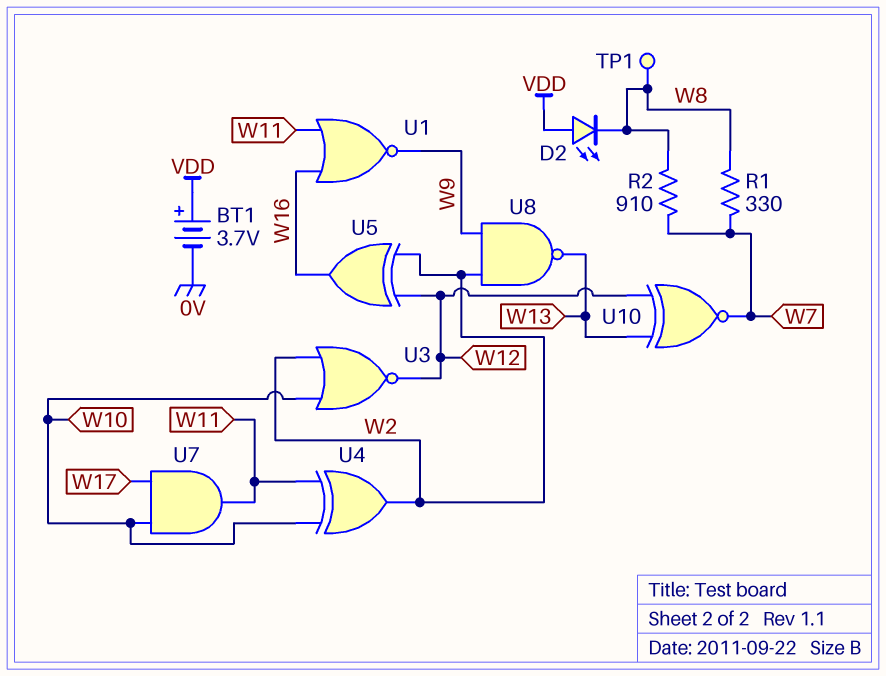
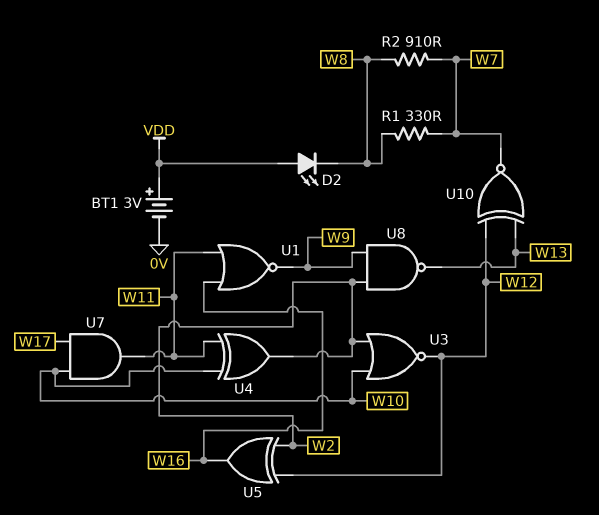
BT1: 3.7V (plus VDD, minus 0V) -> 3V (plus VDD, minus 0V)
TP1: test point (W8) -> none

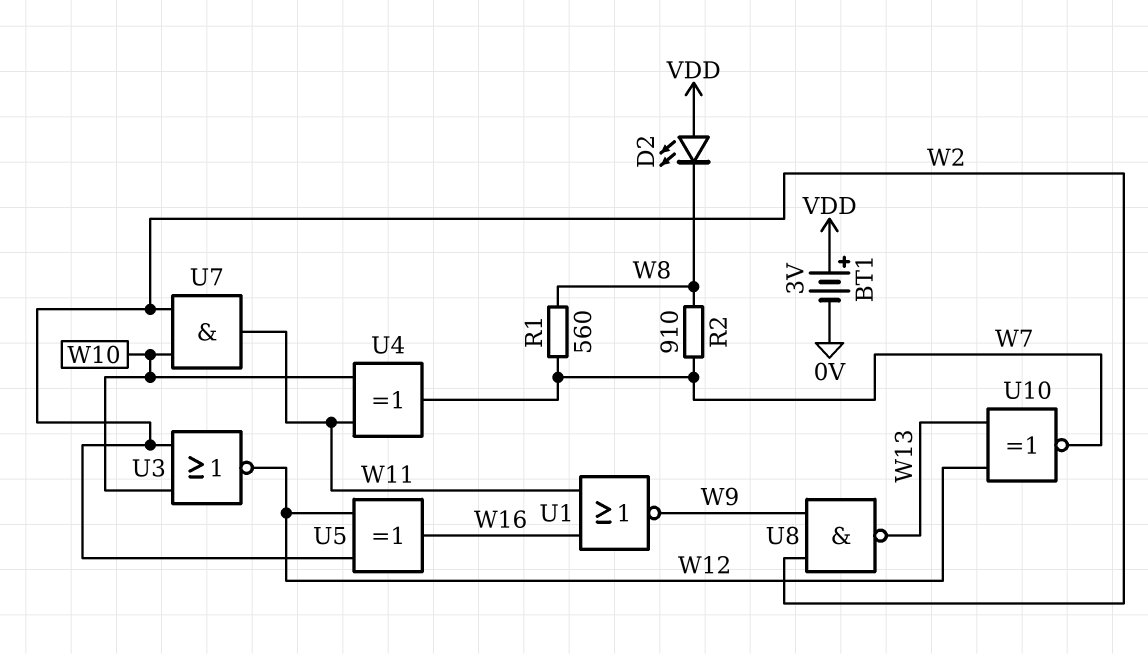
R1: 330 (W7, W8) -> 560 (W7, W8)
U4: XOR (in W10, in W11, out W2) -> XOR (in W10, in W11, out W7)
U7: AND (in W10, in W17, out W11) -> AND (in W2, in W10, out W11)

